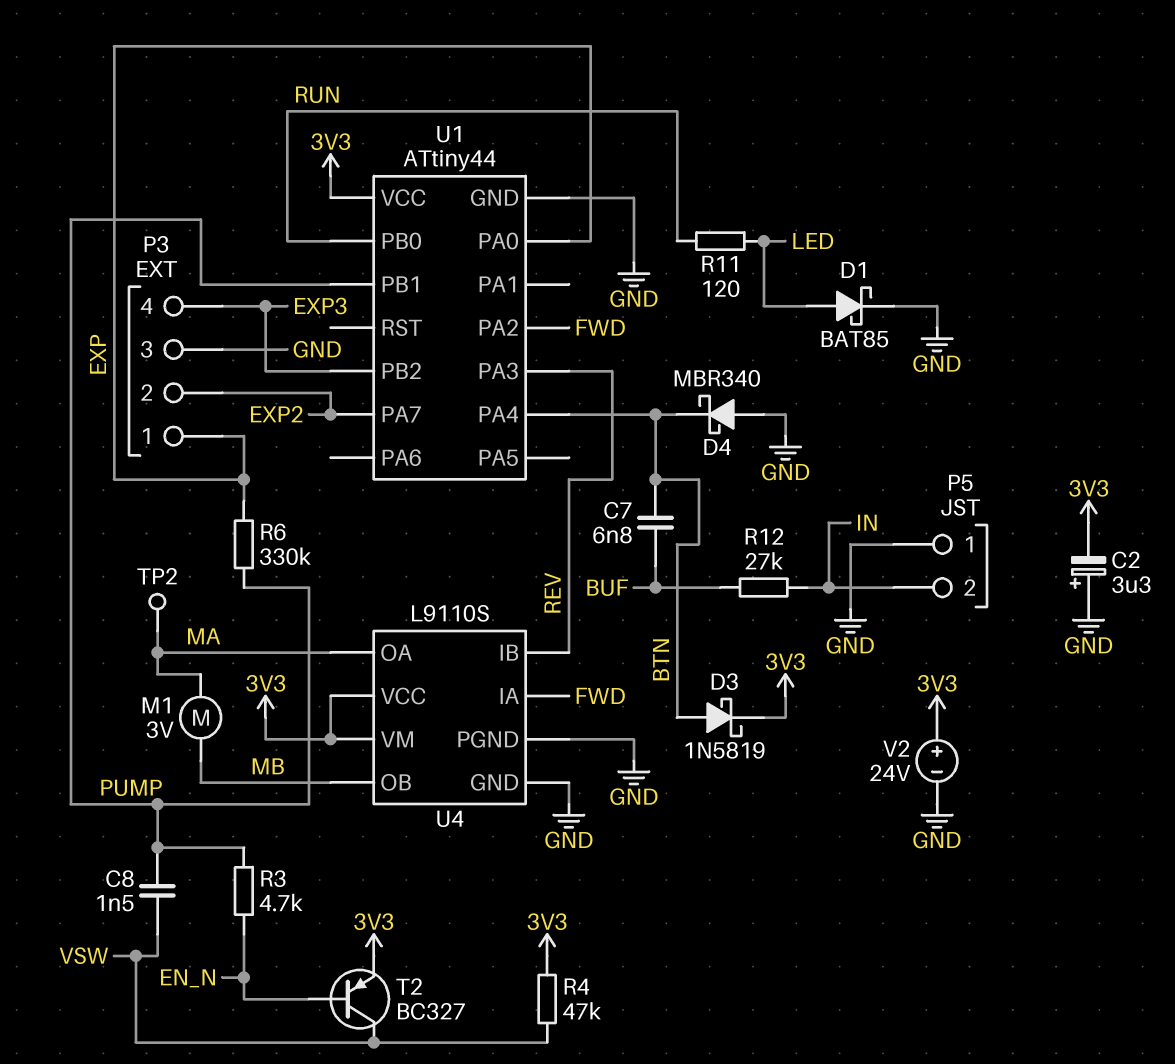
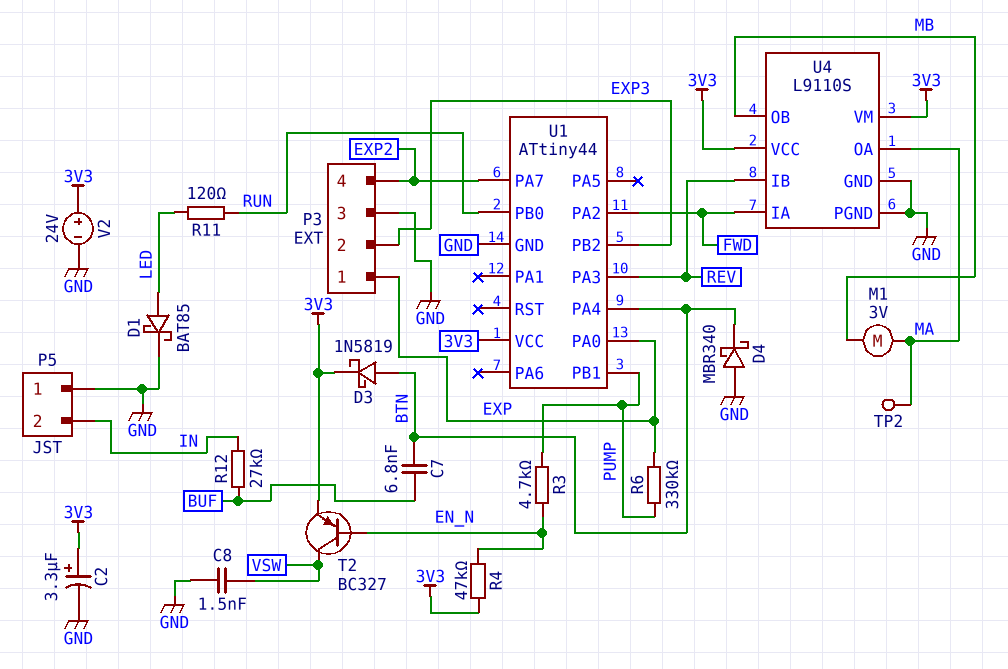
C2: 3.3uF (plus GND, minus 3V3) -> 3.3uF (plus 3V3, minus GND)
C8: 1.5nF (PUMP, VSW) -> 1.5nF (GND, VSW)
P3 pin 2: EXP2 -> EXP3
P3 pin 4: EXP3 -> EXP2
R4: 47k (3V3, VSW) -> 47k (3V3, EN_N)

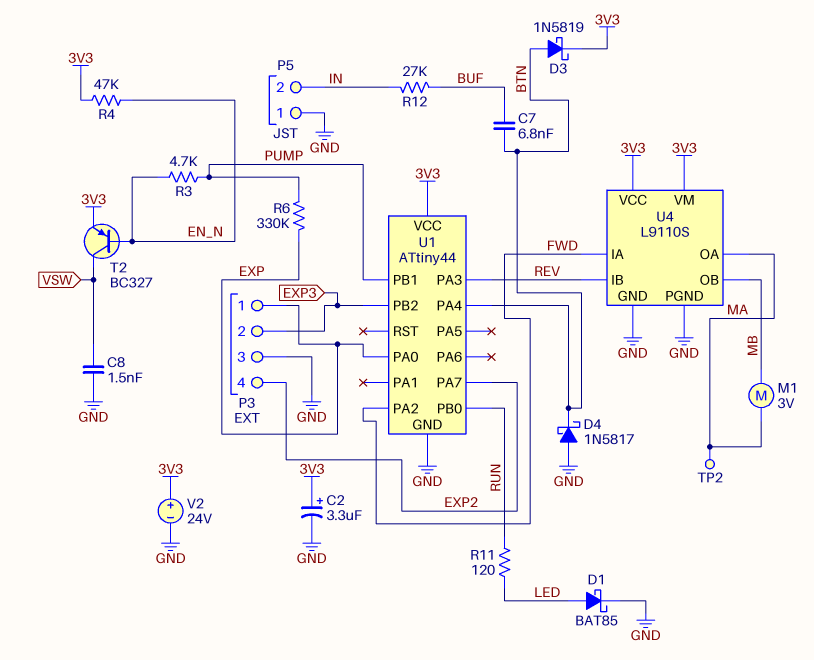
D4: schottky MBR340 (A GND, K BTN) -> schottky 1N5817 (A GND, K BTN)

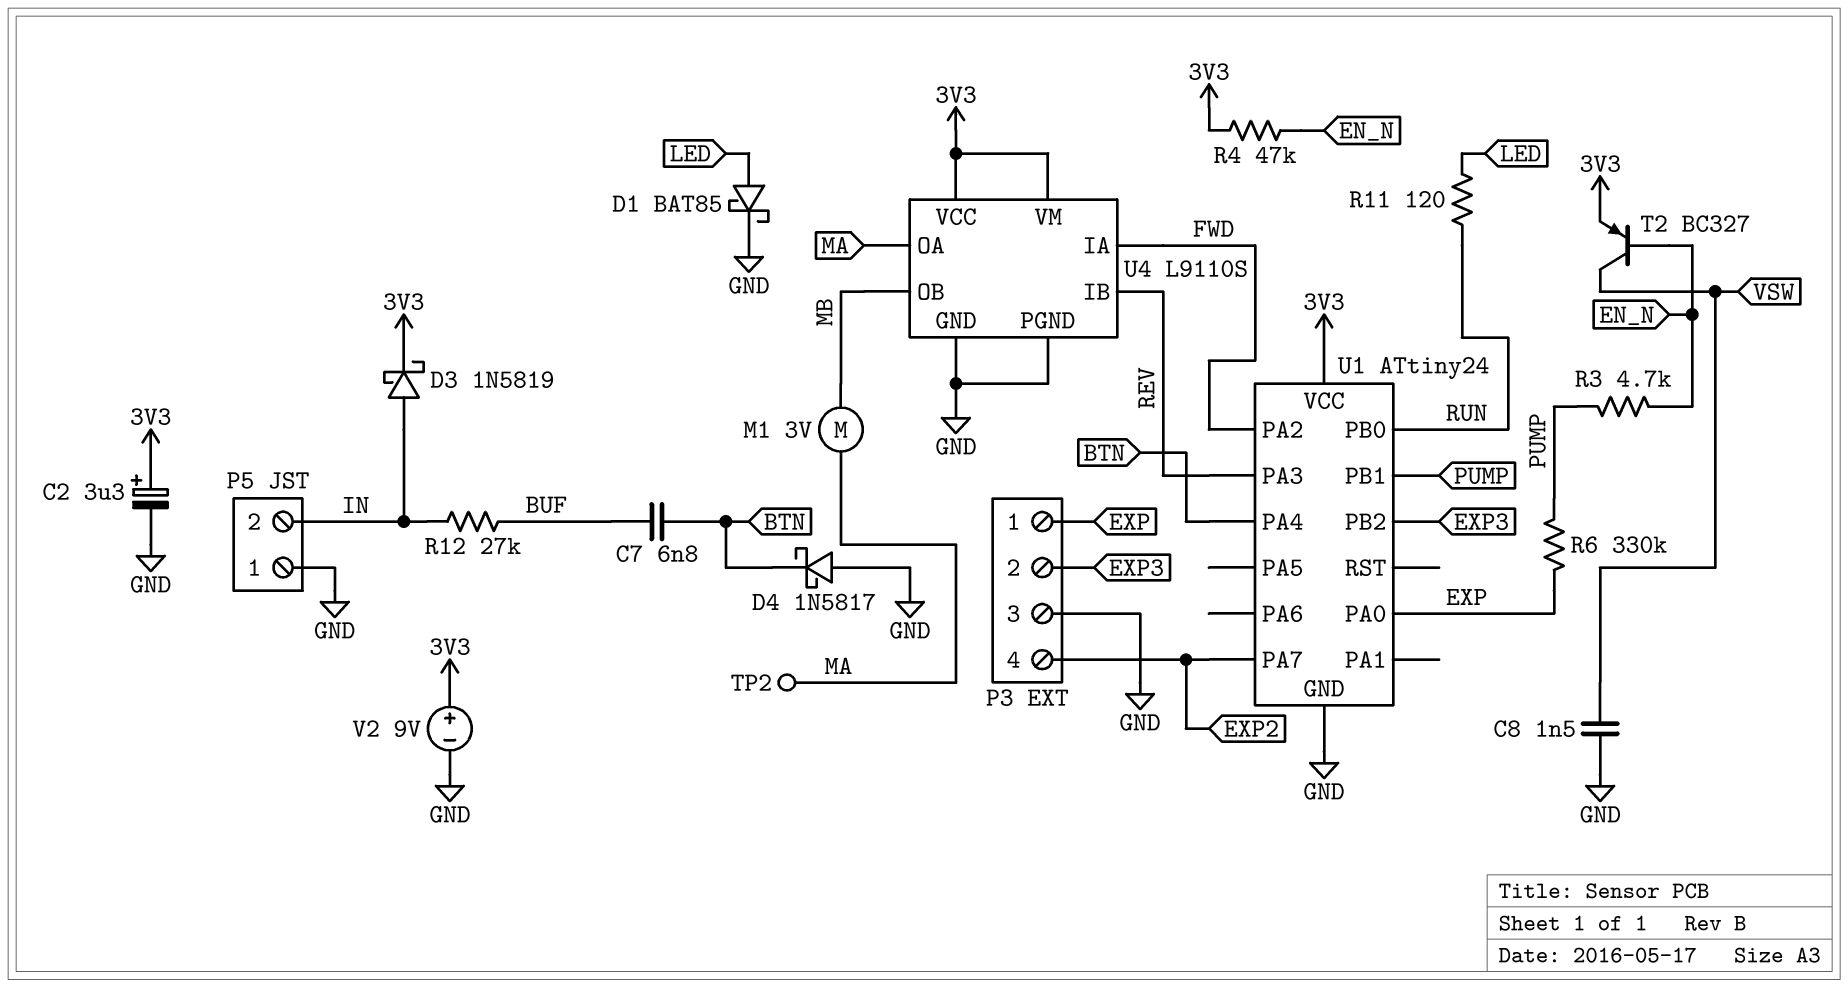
D3: schottky 1N5819 (A BTN, K 3V3) -> schottky 1N5819 (A IN, K 3V3)
U1: ATtiny44 -> ATtiny24
V2: 24V (plus 3V3, minus GND) -> 9V (plus 3V3, minus GND)

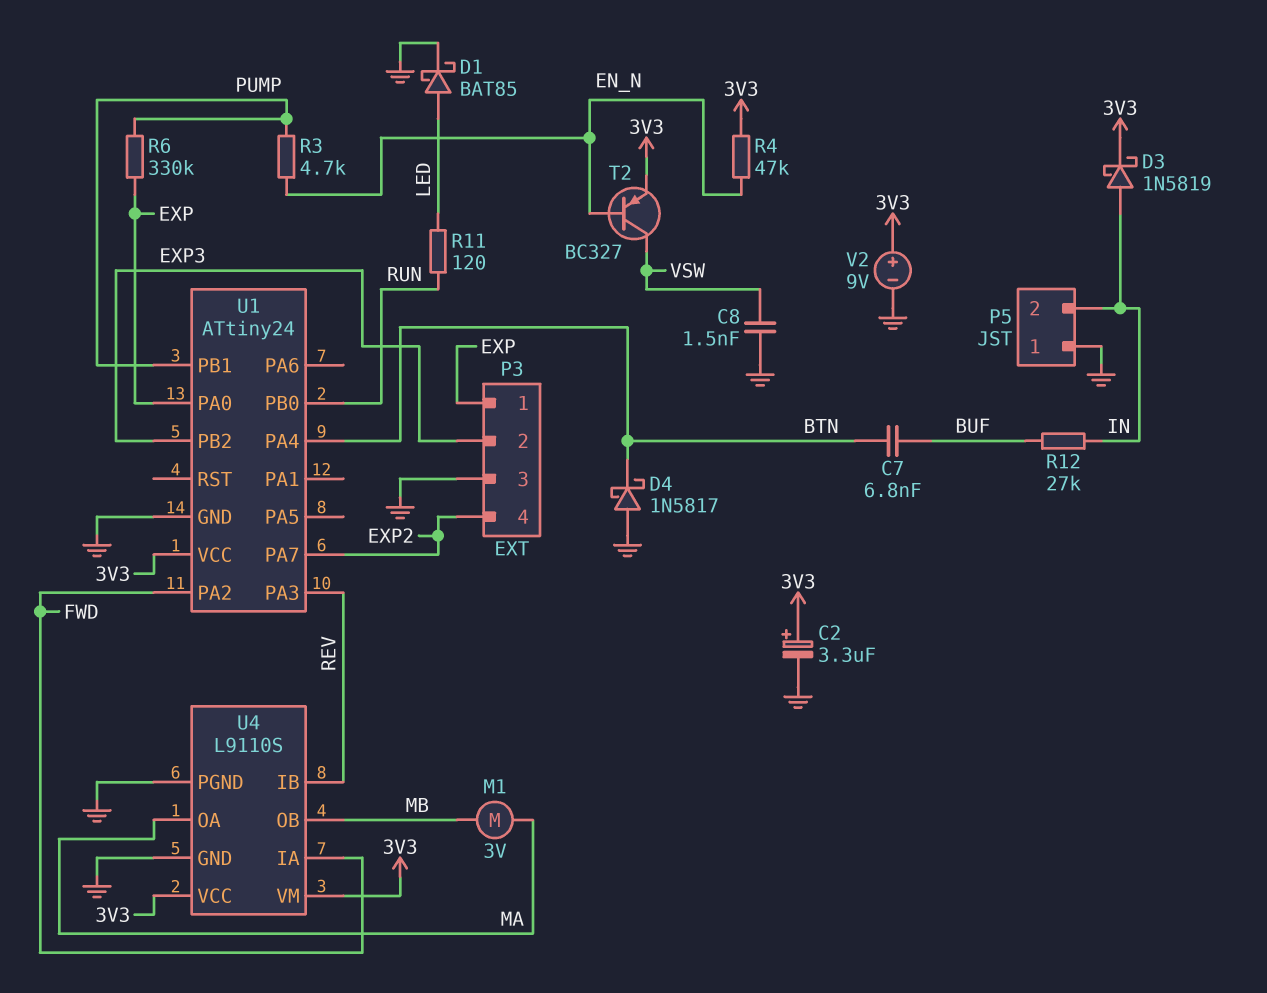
TP2: test point (MA) -> none

